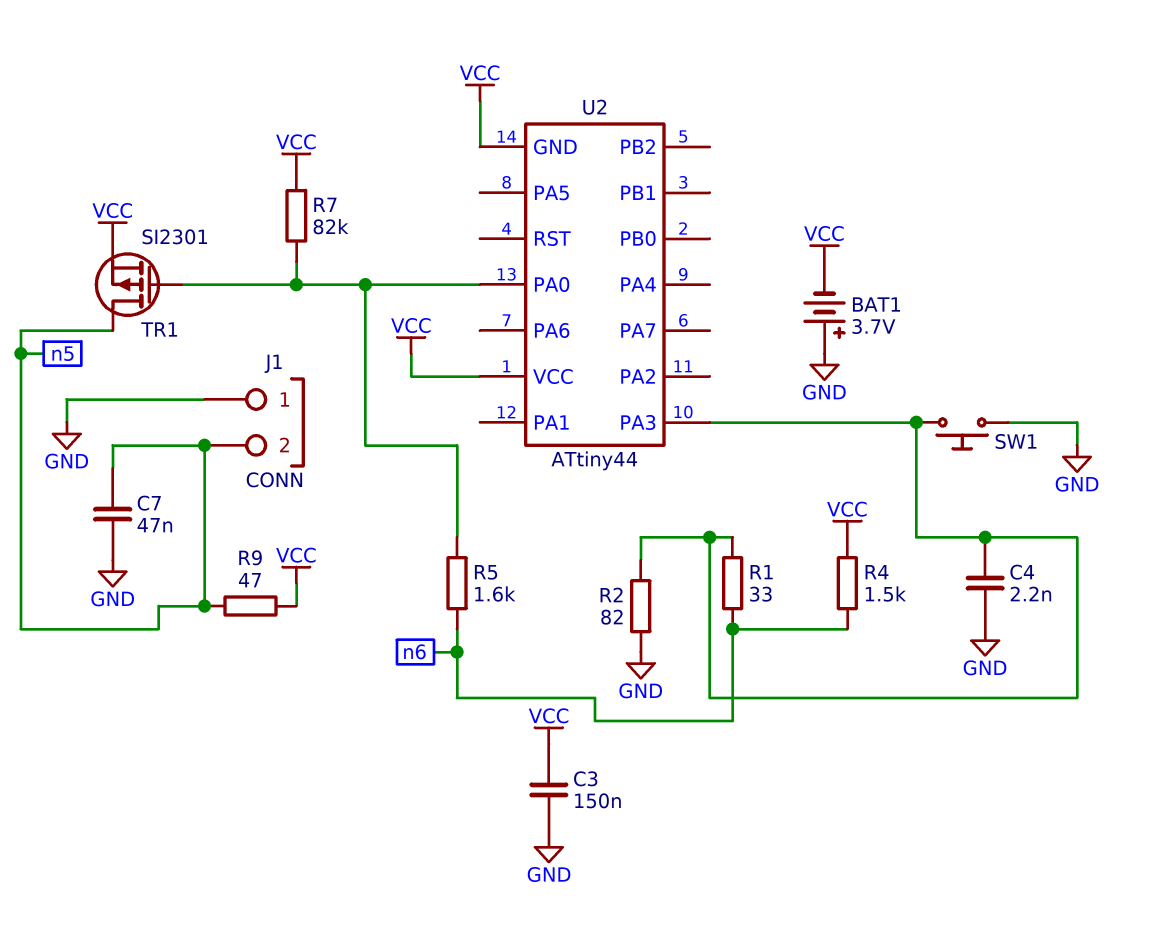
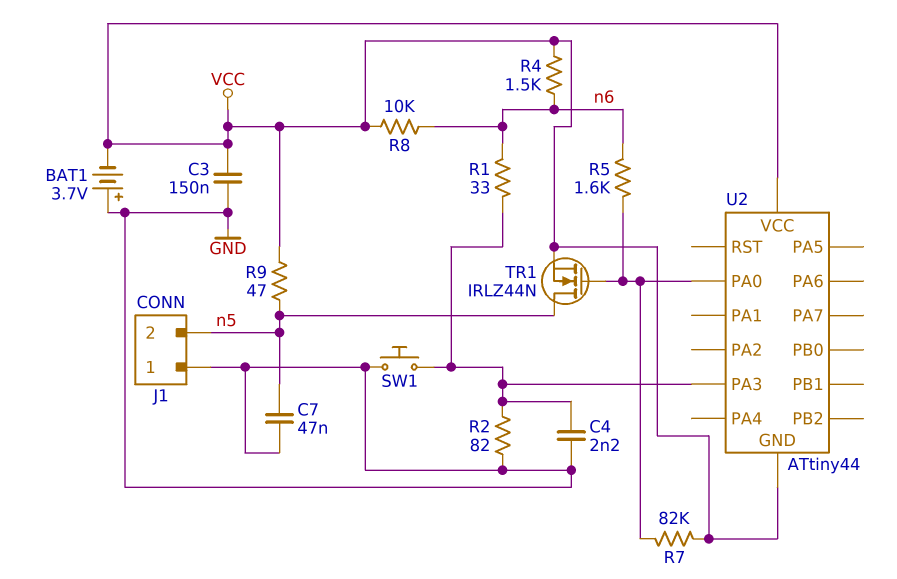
R8: none -> 10k (VCC, n6)
TR1: PMOS SI2301 (G U2/PA0, D n5, S VCC) -> NMOS IRLZ44N (G U2/PA0, D n5, S VCC)

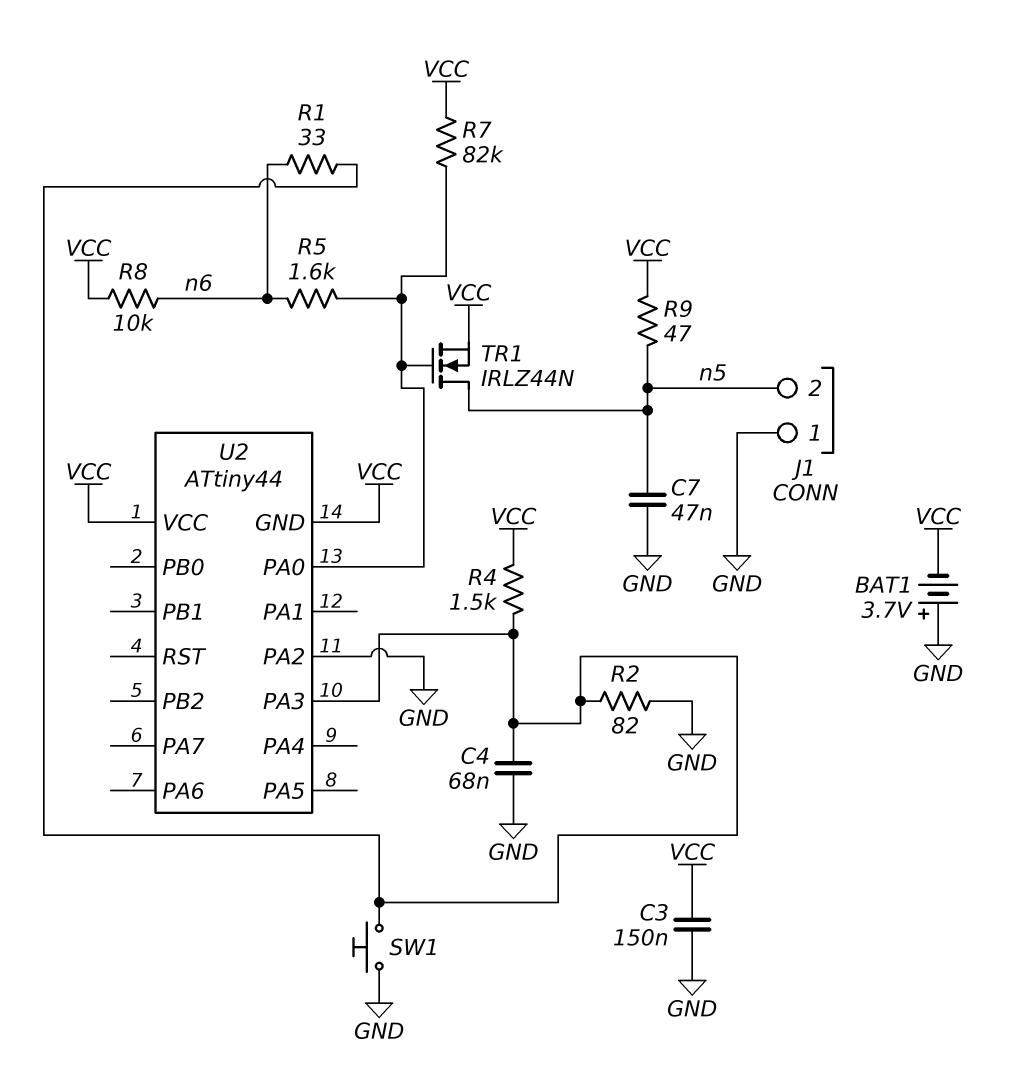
C4: 2.2nF (GND, U2/PA3) -> 68nF (GND, U2/PA3)
R4: 1.5k (VCC, n6) -> 1.5k (U2/PA3, VCC)
U2 pin PA2: none -> GND

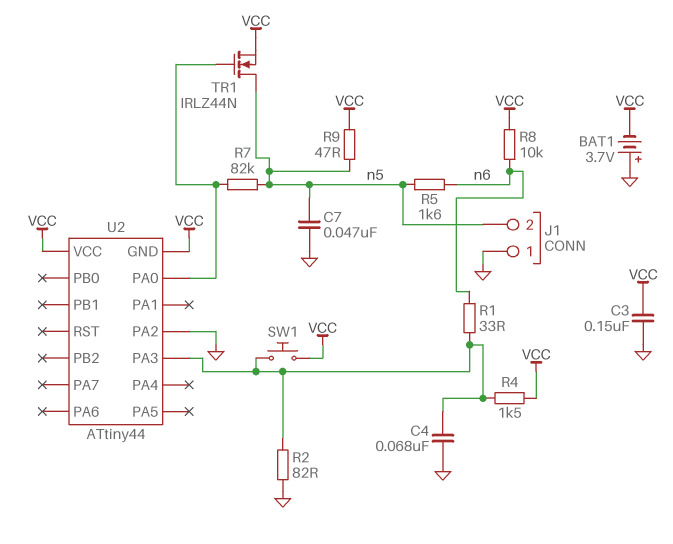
R5: 1.6k (U2/PA0, n6) -> 1.6k (n5, n6)
R7: 82k (U2/PA0, VCC) -> 82k (U2/PA0, n5)
SW1: button (GND, U2/PA3) -> button (U2/PA3, VCC)

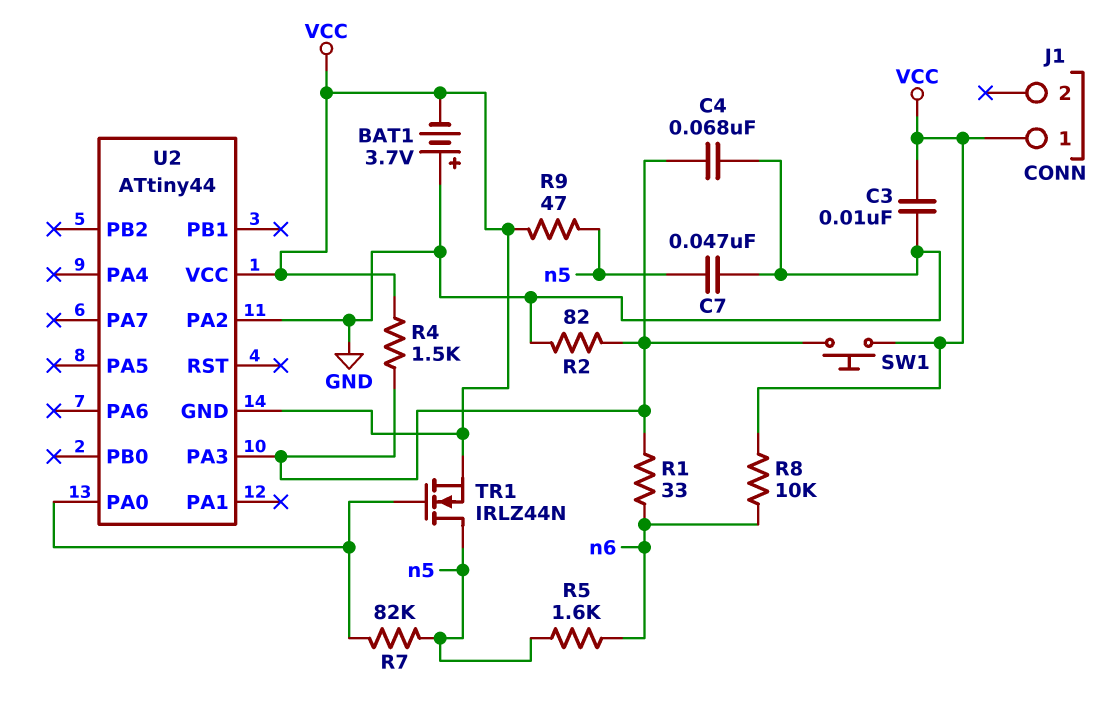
C3: 150nF (GND, VCC) -> 10nF (GND, VCC)
J1 pin 1: GND -> VCC
J1 pin 2: n5 -> none

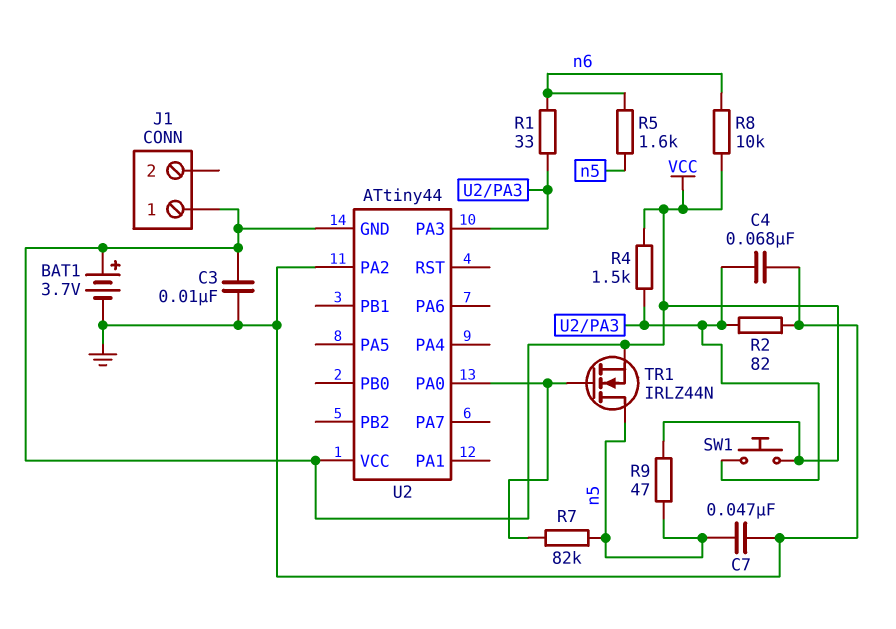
BAT1: 3.7V (plus GND, minus VCC) -> 3.7V (plus VCC, minus GND)

